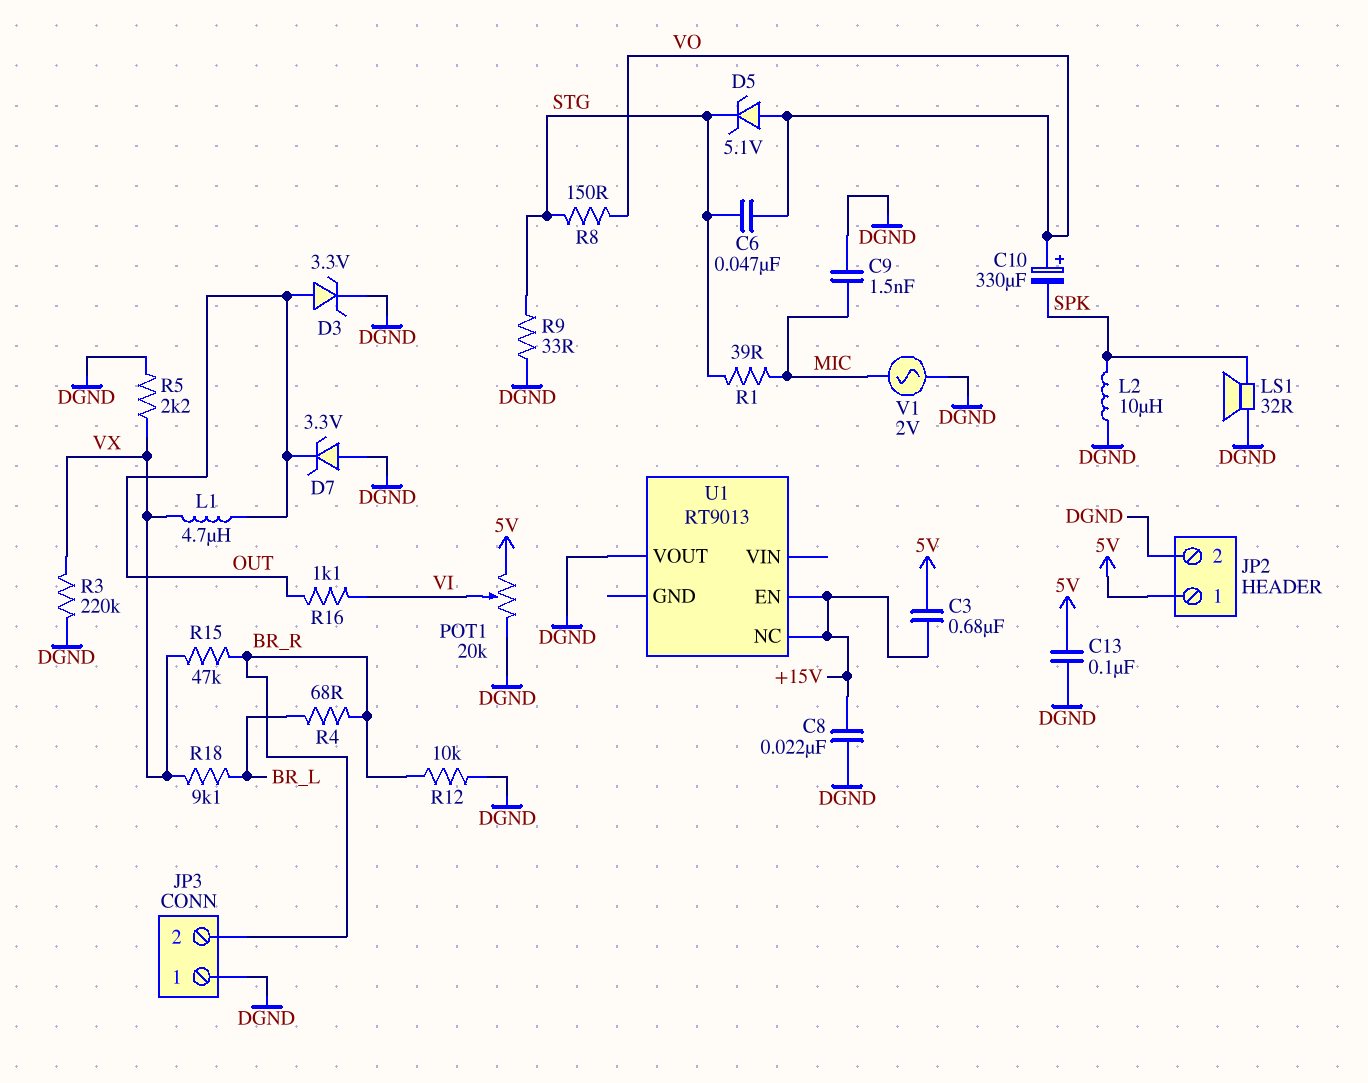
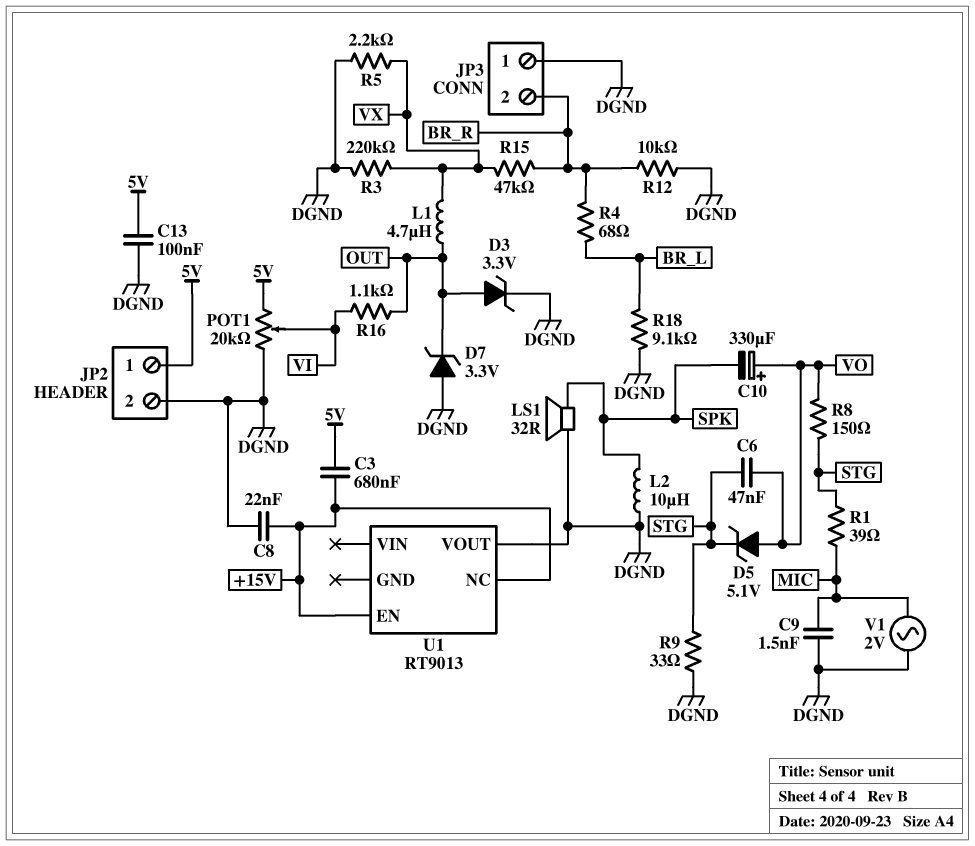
R18: 9.1k (BR_L, VX) -> 9.1k (BR_L, DGND)

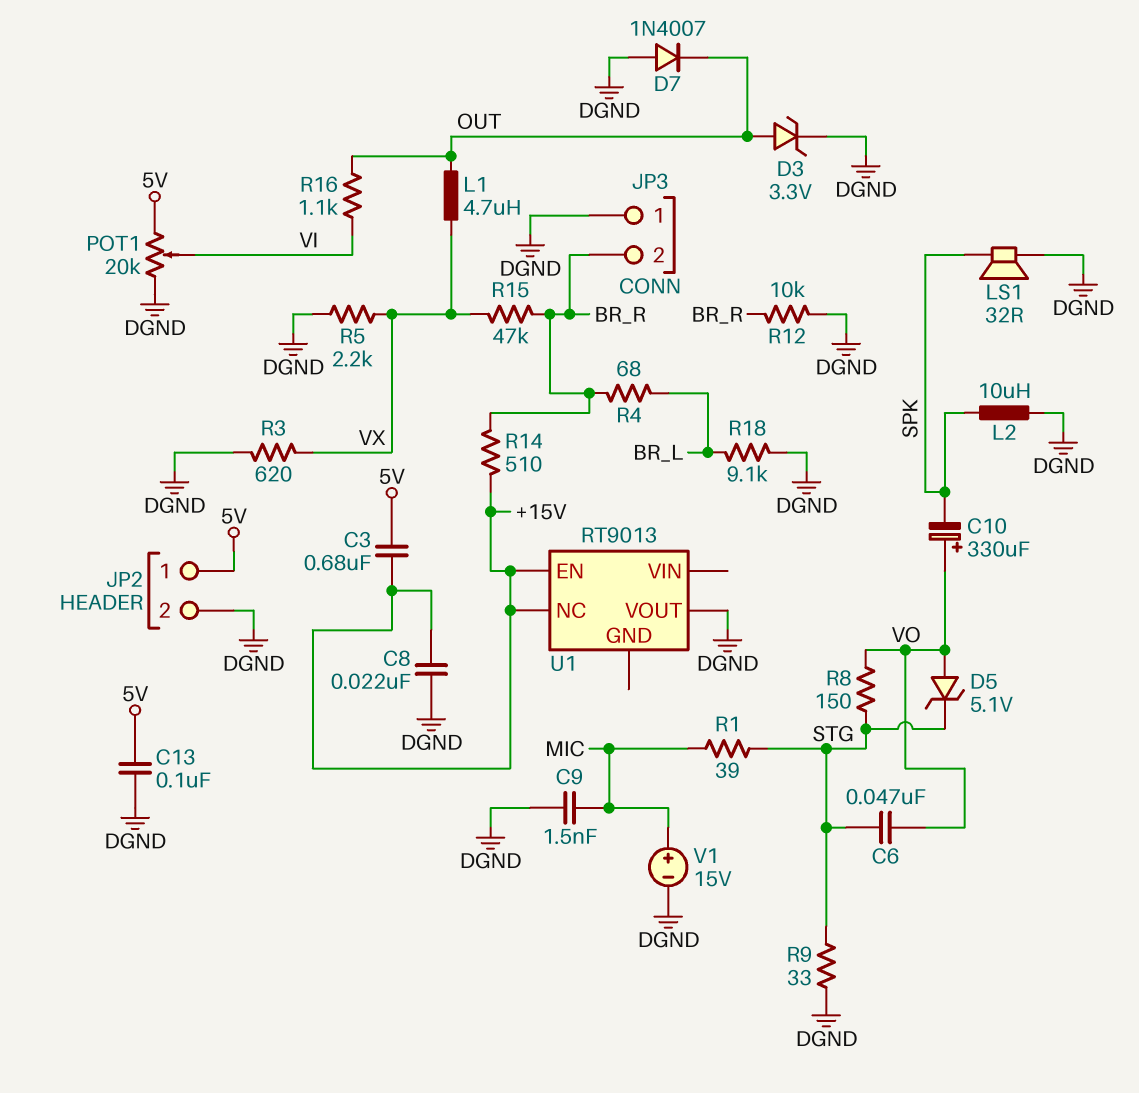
D7: zener 3.3V (A DGND, K OUT) -> diode 1N4007 (A DGND, K OUT)
R3: 220k (DGND, VX) -> 620 (DGND, VX)
R14: none -> 510 (+15V, BR_R)
V1: AC 2V (DGND, MIC) -> 15V (plus MIC, minus DGND)

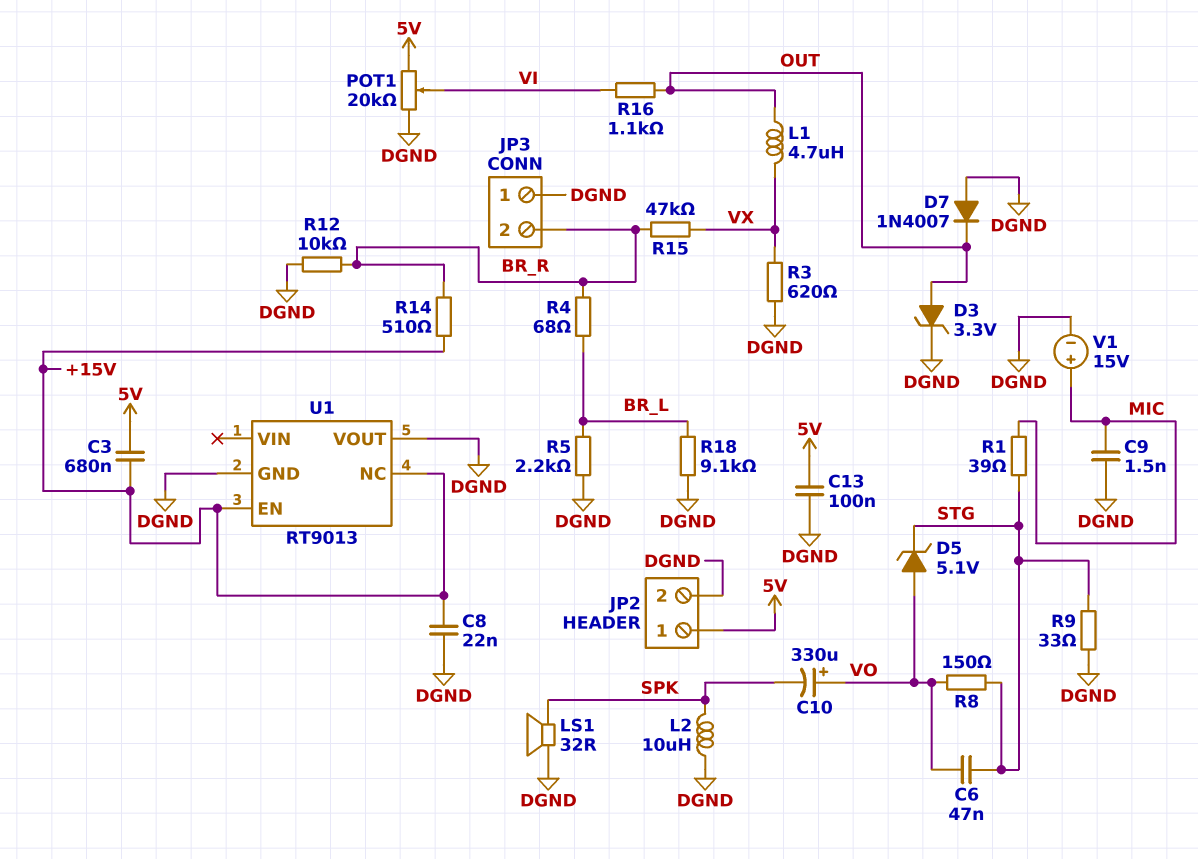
R5: 2.2k (DGND, VX) -> 2.2k (BR_L, DGND)
U1 pin GND: none -> DGND

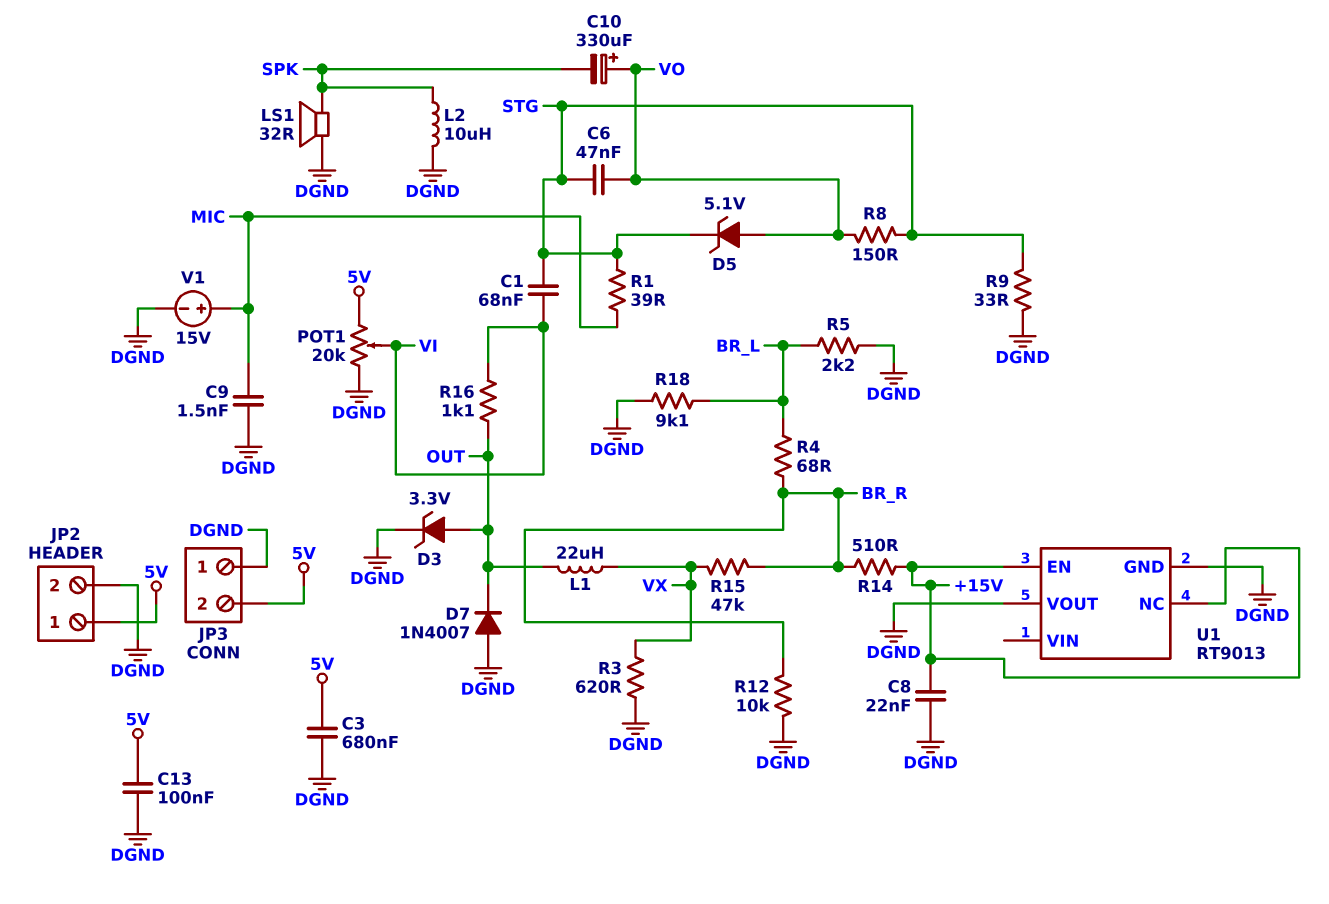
C1: none -> 68nF (STG, VI)
C3: 680nF (+15V, 5V) -> 680nF (5V, DGND)
JP3 pin 2: BR_R -> 5V
L1: 4.7uH (OUT, VX) -> 22uH (OUT, VX)

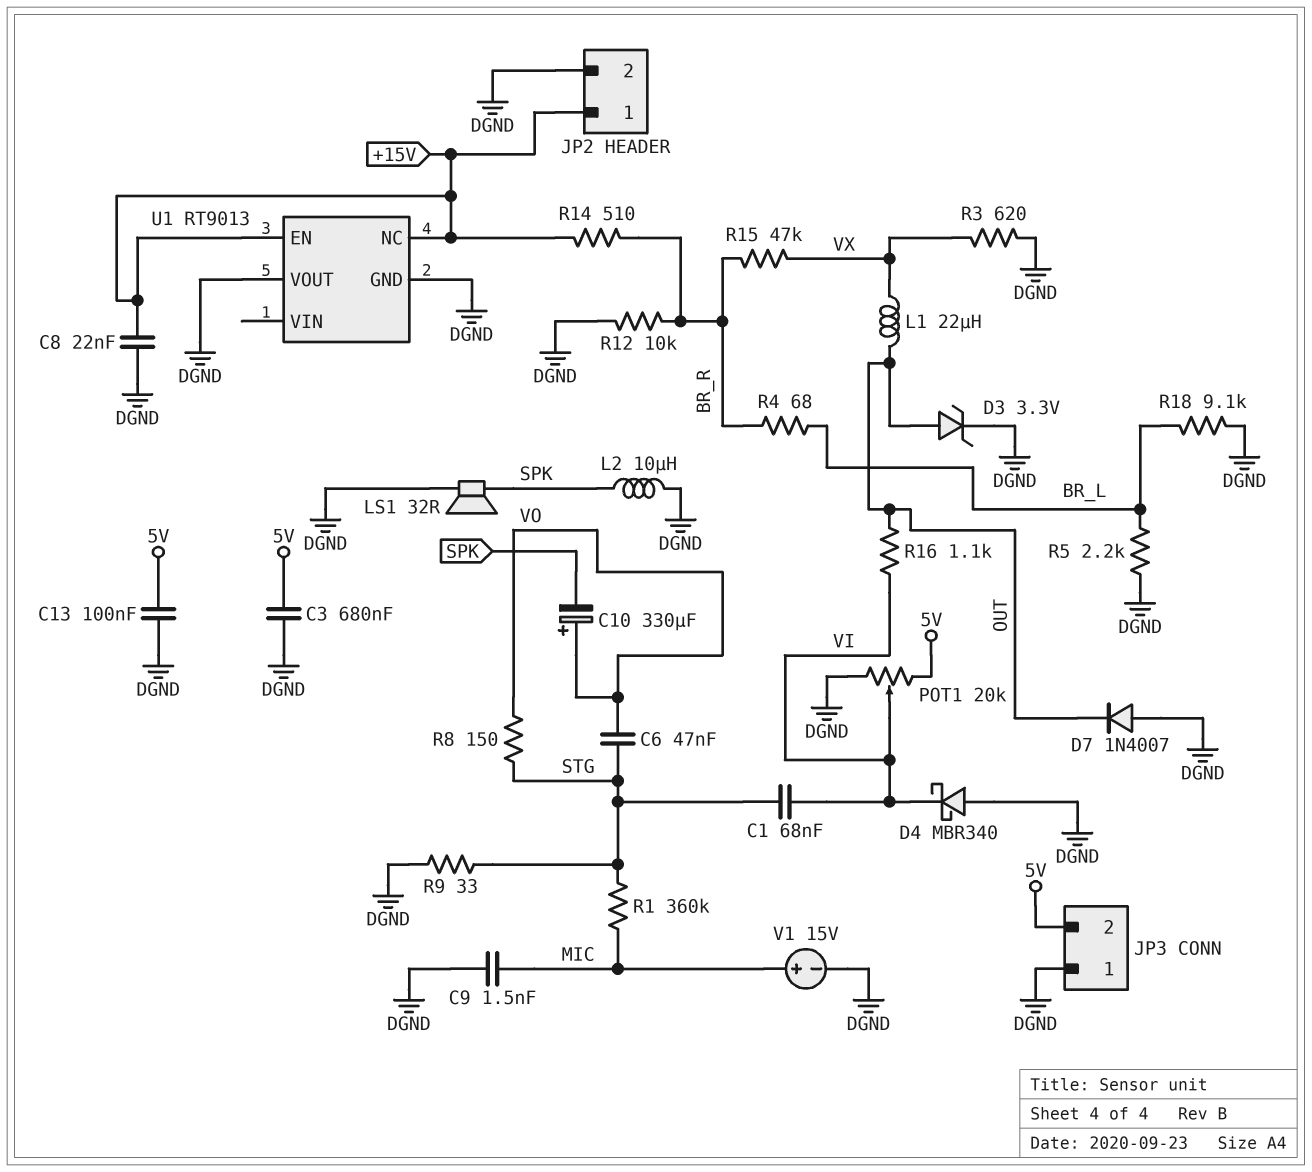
D4: none -> schottky MBR340 (A DGND, K VI)
D5: zener 5.1V (A VO, K STG) -> none
JP2 pin 1: 5V -> +15V
R1: 39 (MIC, STG) -> 360k (MIC, STG)

